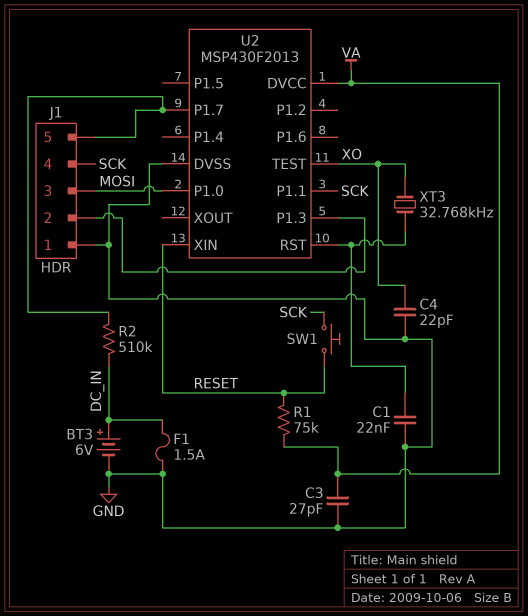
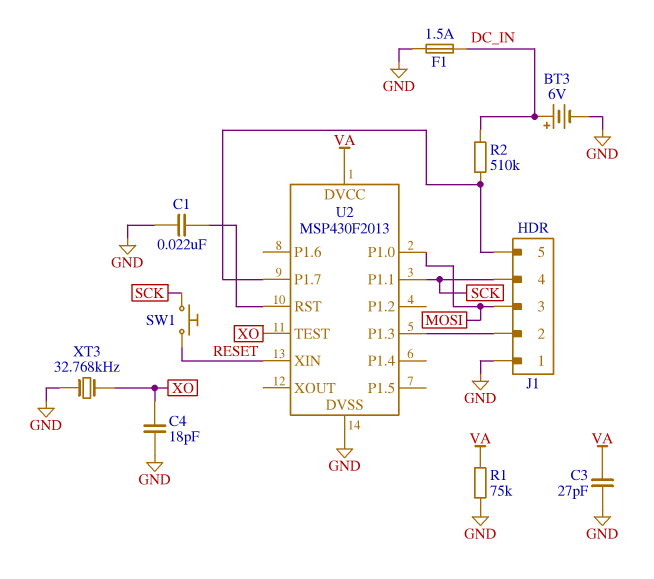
C4: 22pF (GND, XO) -> 18pF (GND, XO)
R1: 75k (RESET, VA) -> 75k (GND, VA)
XT3: 32.768kHz (U2/RST, XO) -> 32.768kHz (GND, XO)

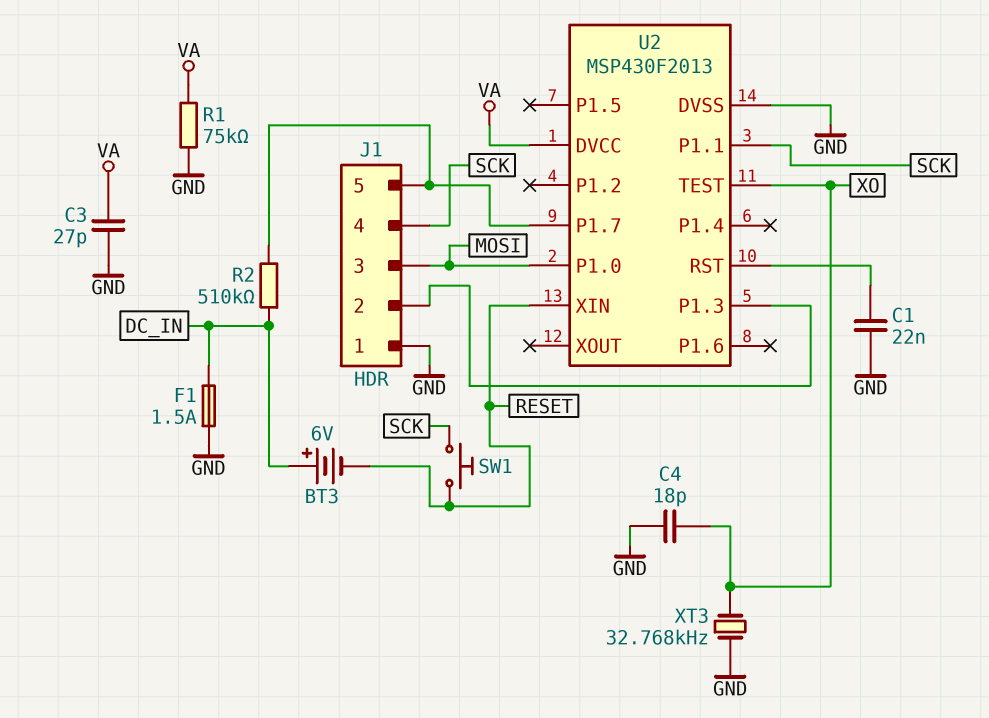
BT3: 6V (plus DC_IN, minus GND) -> 6V (plus DC_IN, minus RESET)

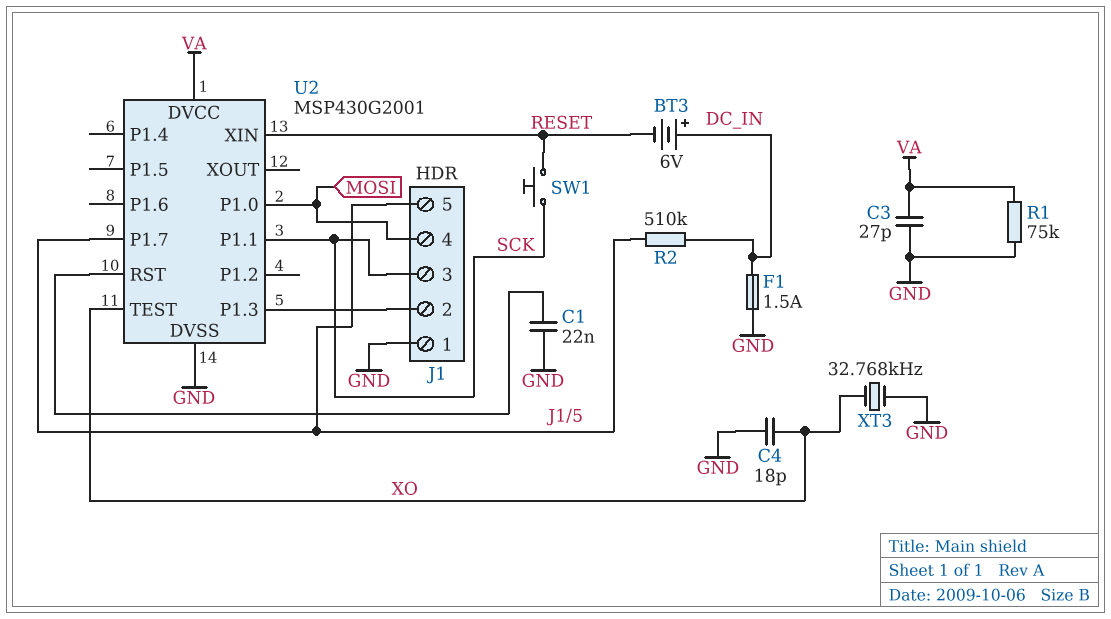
J1 pin 3: MOSI -> SCK
J1 pin 4: SCK -> MOSI
U2: MSP430F2013 -> MSP430G2001

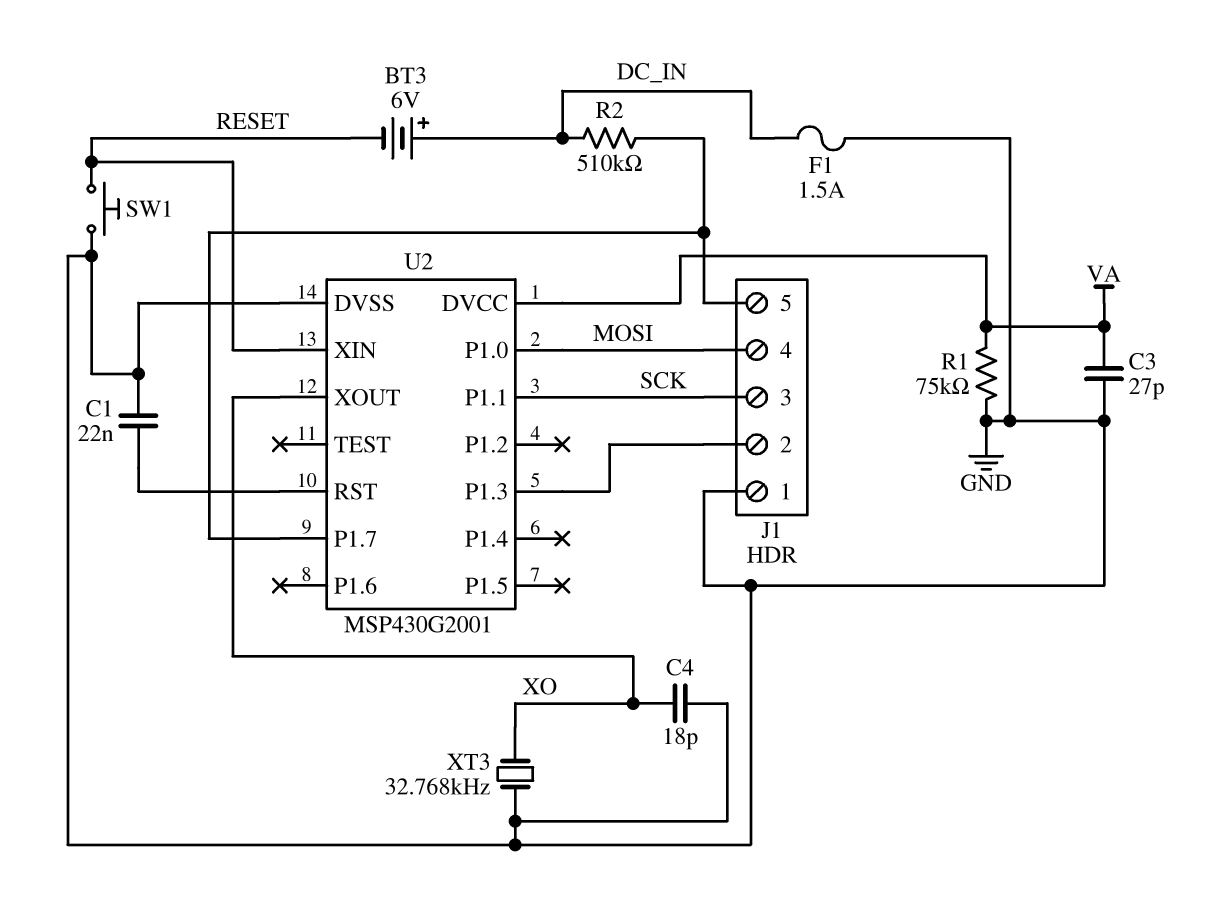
SW1: button (RESET, SCK) -> button (GND, RESET)
U2 pin TEST: XO -> none
U2 pin XOUT: none -> XO

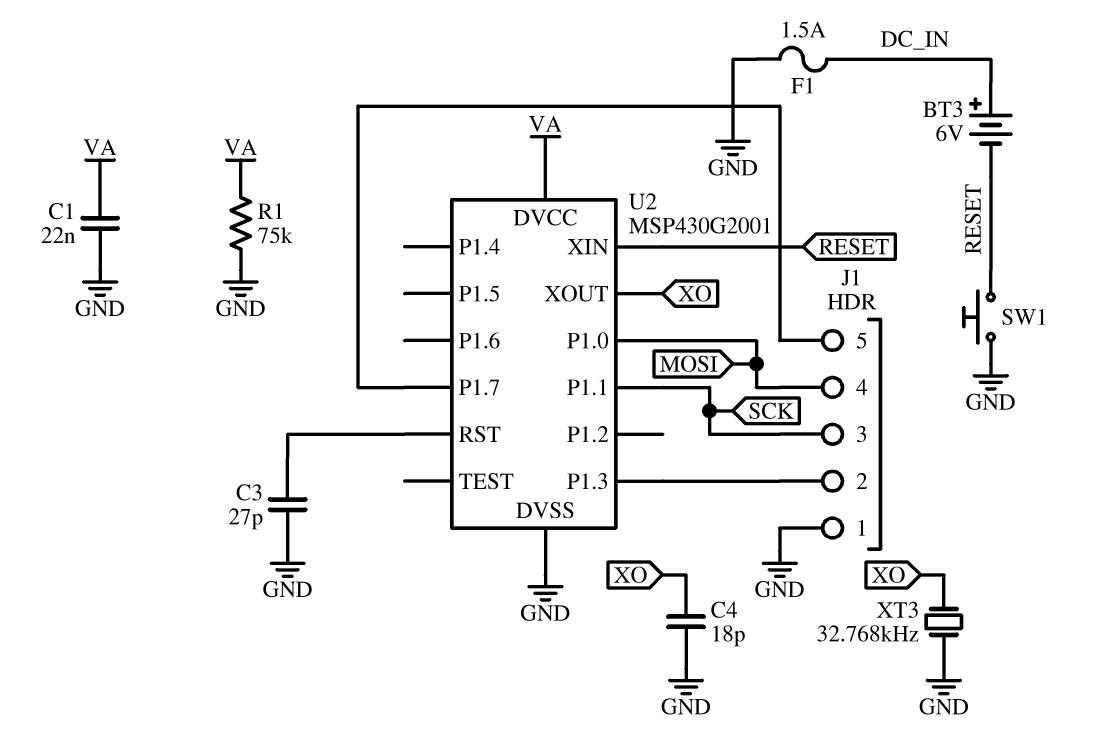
C1: 22nF (GND, U2/RST) -> 22nF (GND, VA)
C3: 27pF (GND, VA) -> 27pF (GND, U2/RST)
R2: 510k (DC_IN, J1/5) -> none

